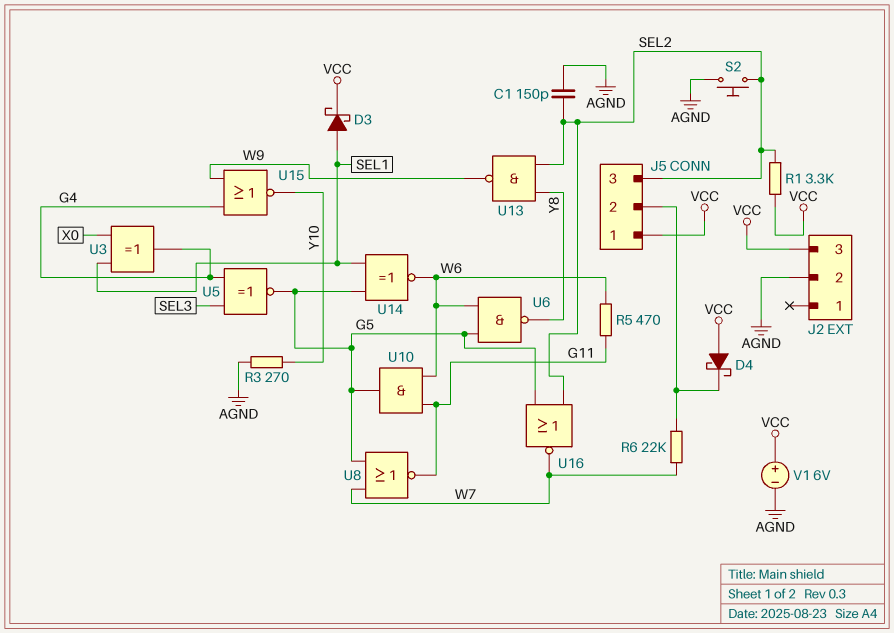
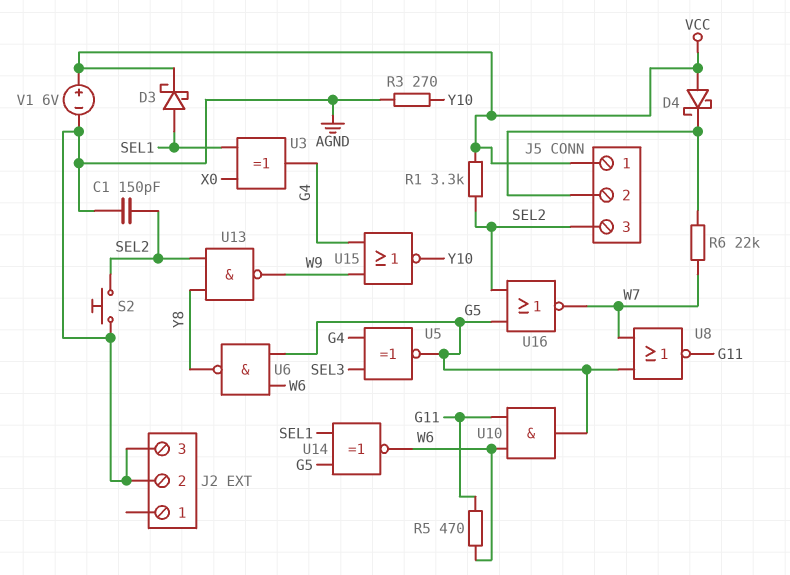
J2 pin 3: VCC -> AGND

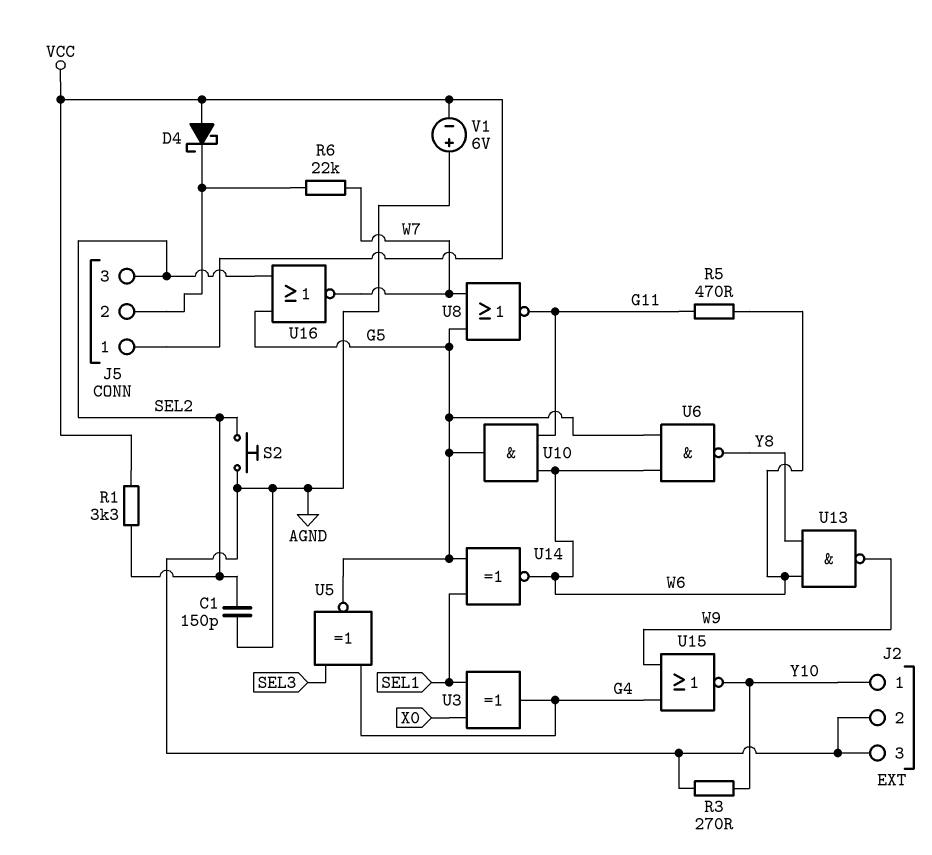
D3: schottky (A SEL1, K VCC) -> none
J2 pin 1: none -> Y10
U13: NAND (in SEL2, in Y8, out W9) -> NAND (in W6, in Y8, out W9)
V1: 6V (plus VCC, minus AGND) -> 6V (plus AGND, minus VCC)

